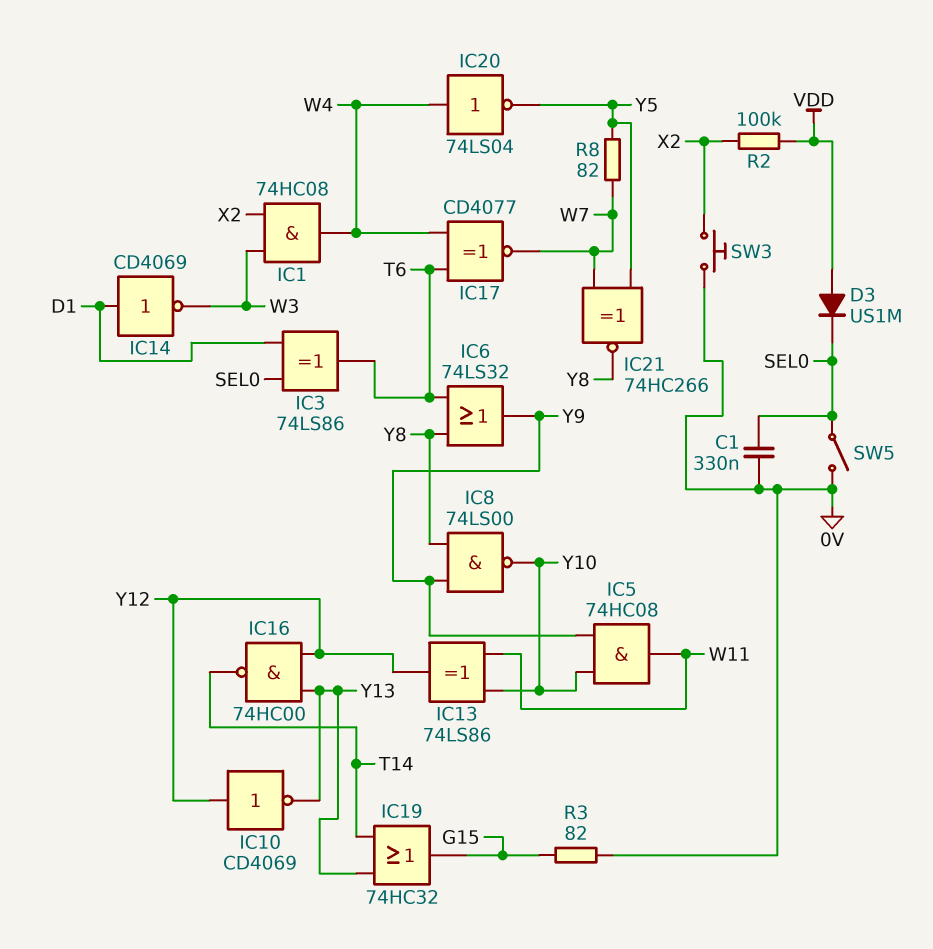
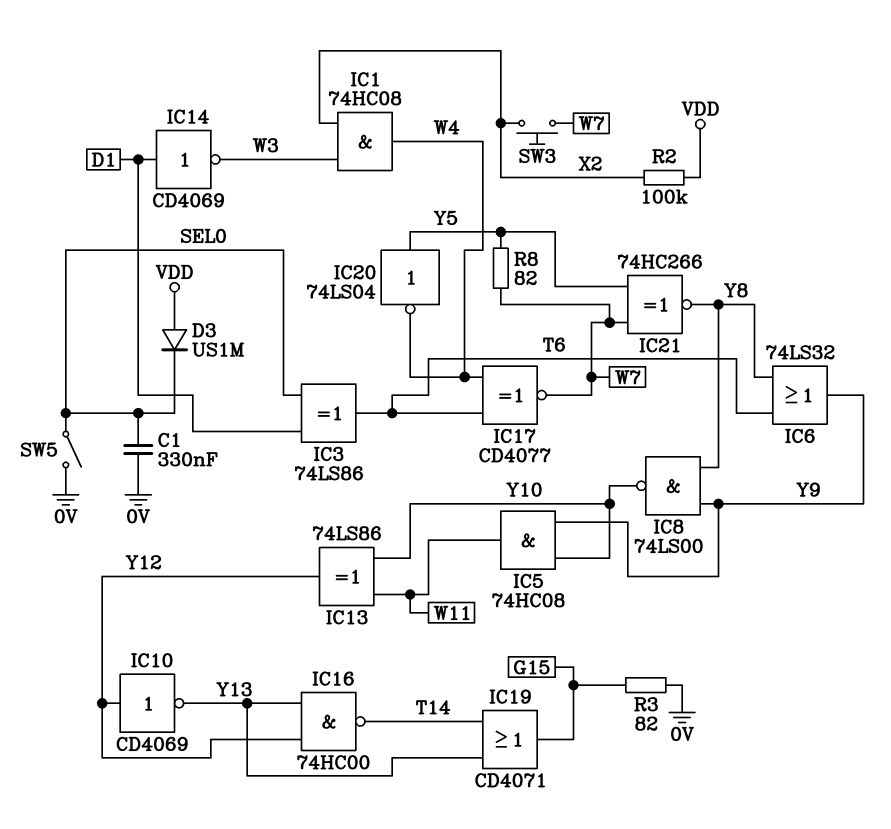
IC19: OR 74HC32 (in T14, in Y13, out G15) -> OR CD4071 (in T14, in Y13, out G15)
IC20: NOT 74LS04 (in W4, out Y5) -> NOT 74LS04 (in Y5, out W4)
SW3: button (0V, X2) -> button (W7, X2)

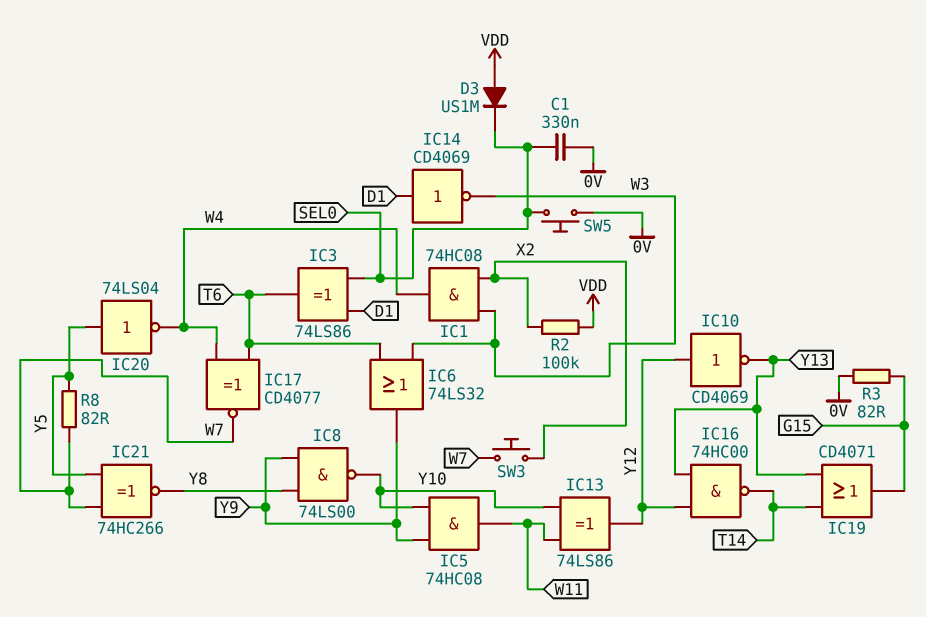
IC6: OR 74LS32 (in T6, in Y8, out Y9) -> OR 74LS32 (in T6, in W3, out Y9)
SW5: switch (0V, SEL0) -> button (0V, SEL0)

